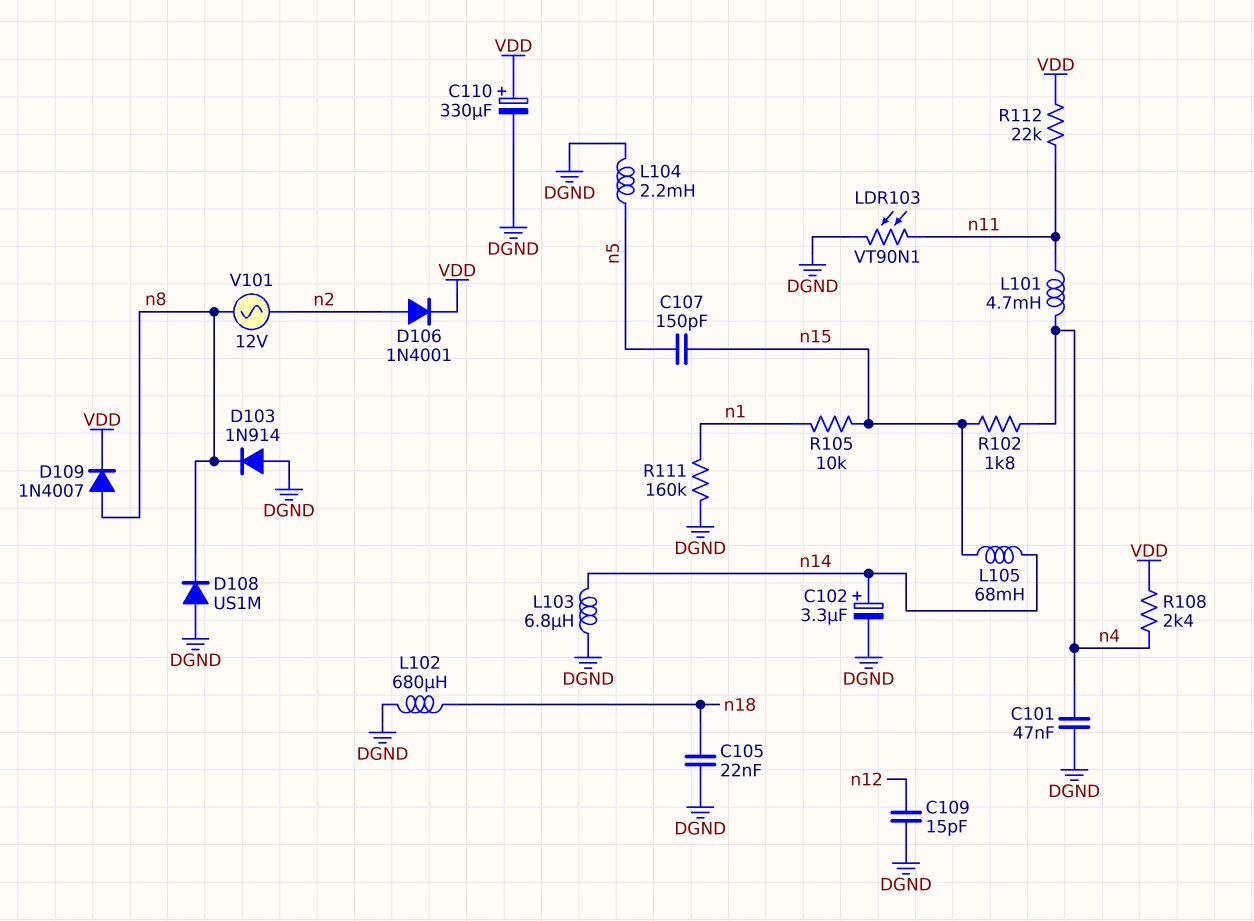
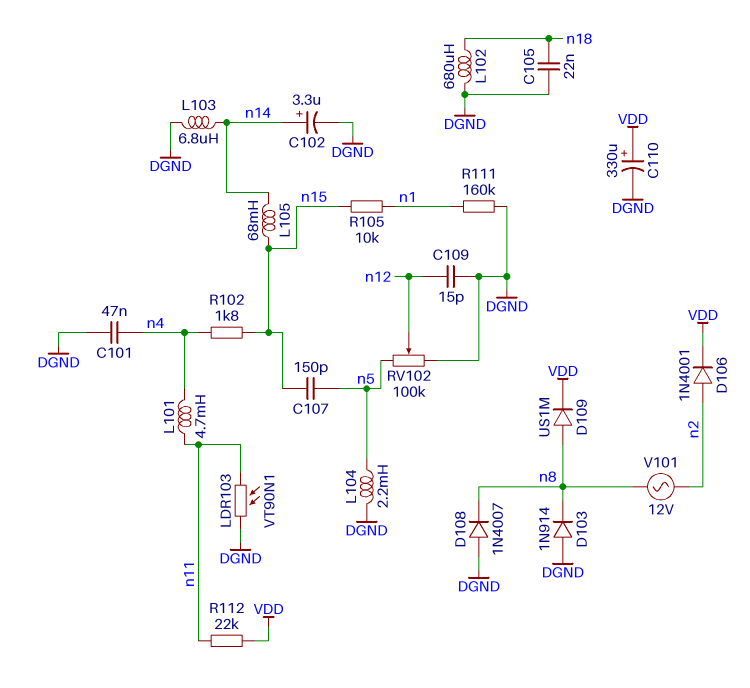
D108: diode US1M (A DGND, K n8) -> diode 1N4007 (A DGND, K n8)
D109: diode 1N4007 (A n8, K VDD) -> diode US1M (A n8, K VDD)
R108: 2.4k (VDD, n4) -> none
RV102: none -> 100k (DGND, n5, wiper n12)

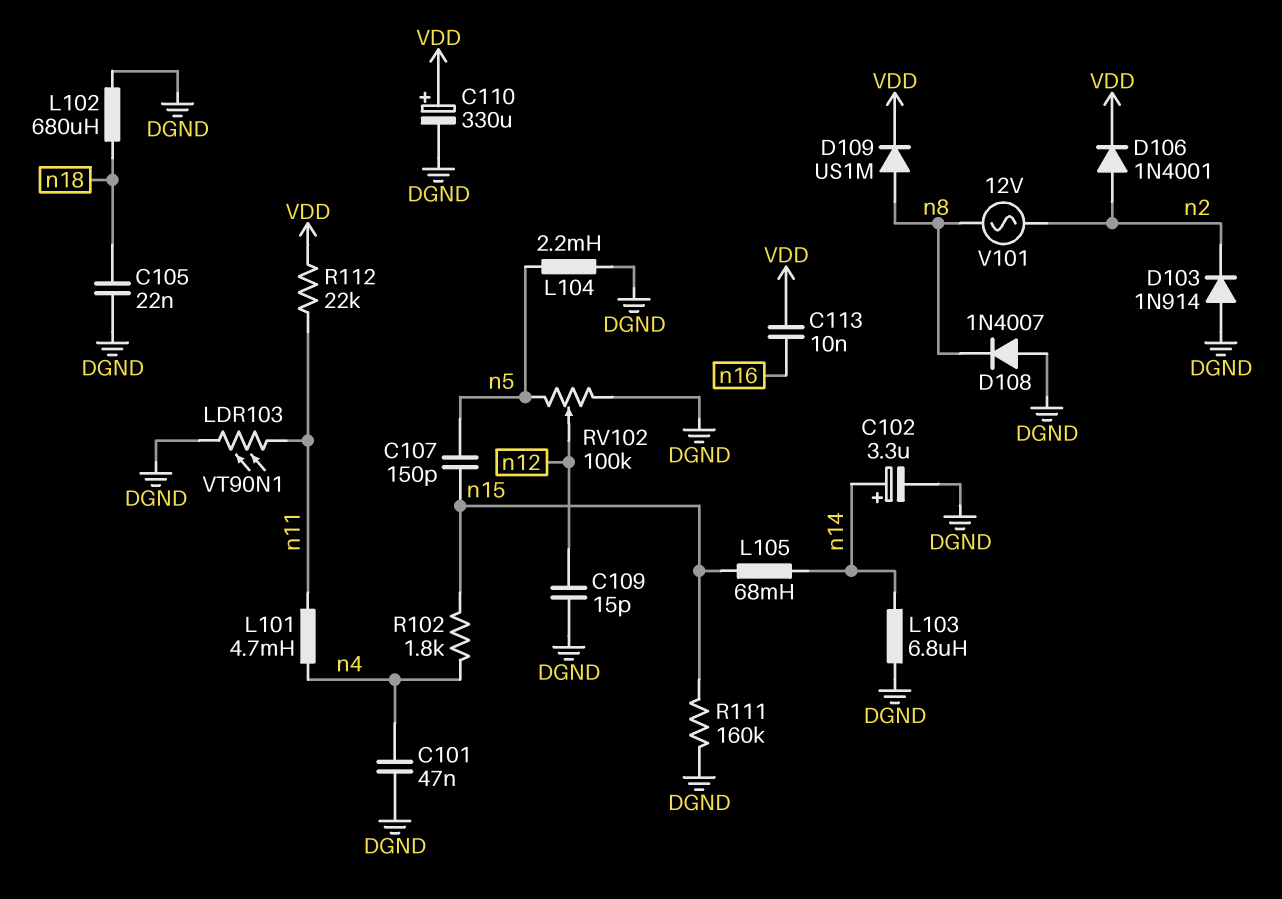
C113: none -> 10nF (VDD, n16)
D103: diode 1N914 (A DGND, K n8) -> diode 1N914 (A DGND, K n2)
R105: 10k (n1, n15) -> none
R111: 160k (DGND, n1) -> 160k (DGND, n15)

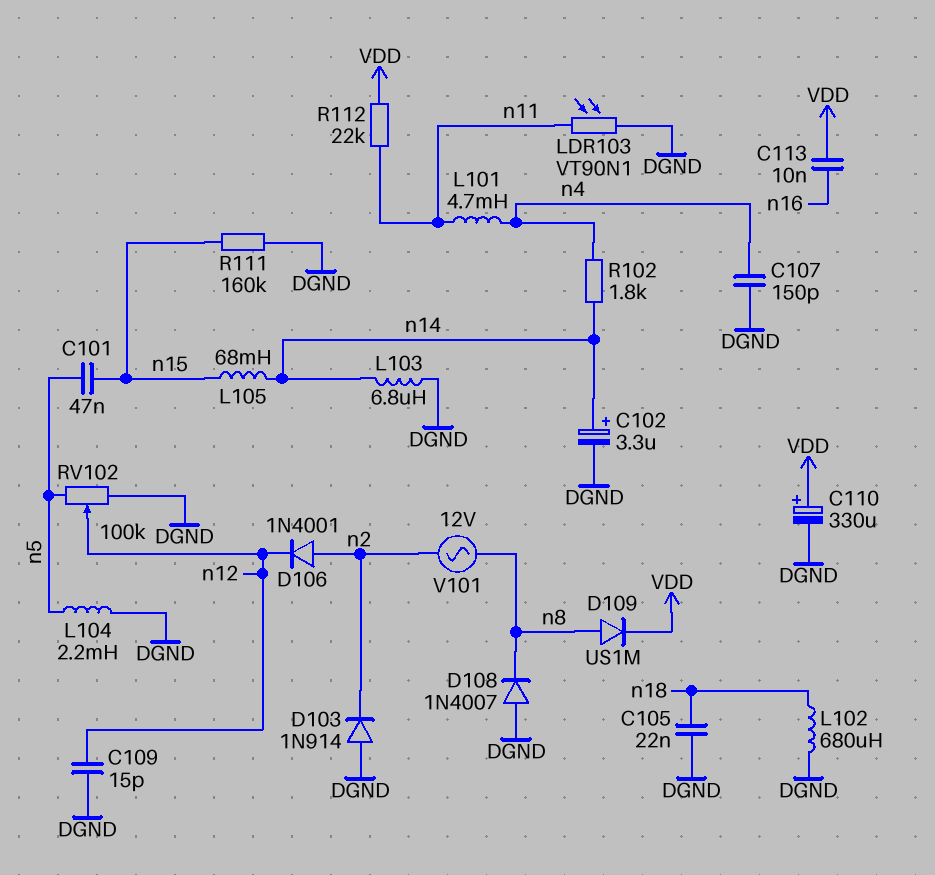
C101: 47nF (DGND, n4) -> 47nF (n5, n15)
C107: 150pF (n5, n15) -> 150pF (DGND, n4)
D106: diode 1N4001 (A n2, K VDD) -> diode 1N4001 (A n2, K n12)
R102: 1.8k (n4, n15) -> 1.8k (n4, n14)

